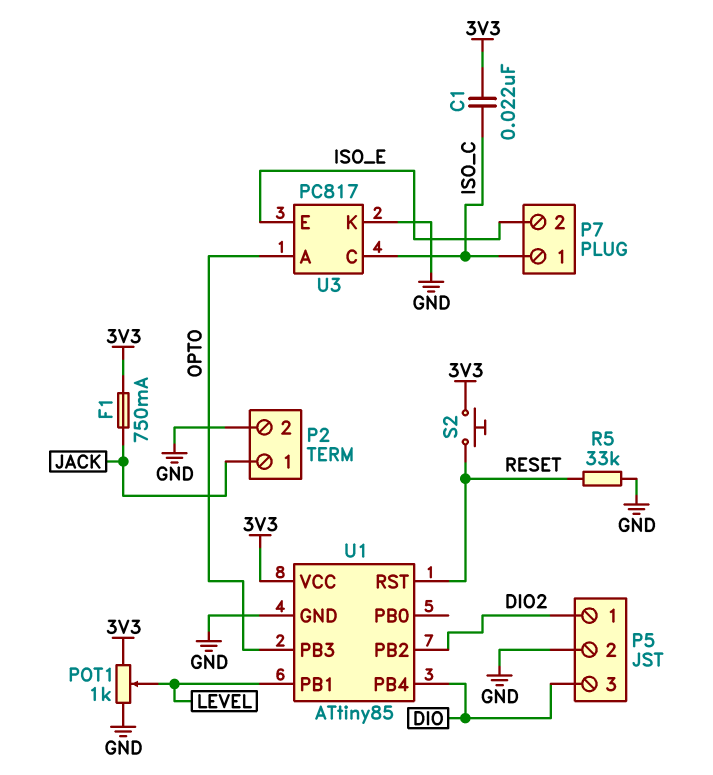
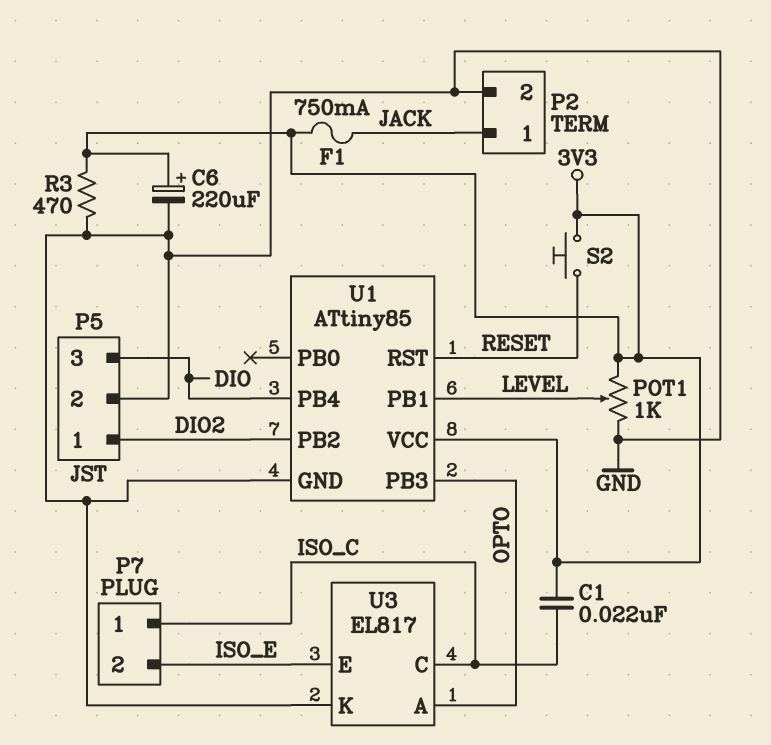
C6: none -> 220uF (plus 3V3, minus GND)
R3: none -> 470 (3V3, GND)
R5: 33k (GND, RESET) -> none
U3: PC817 -> EL817

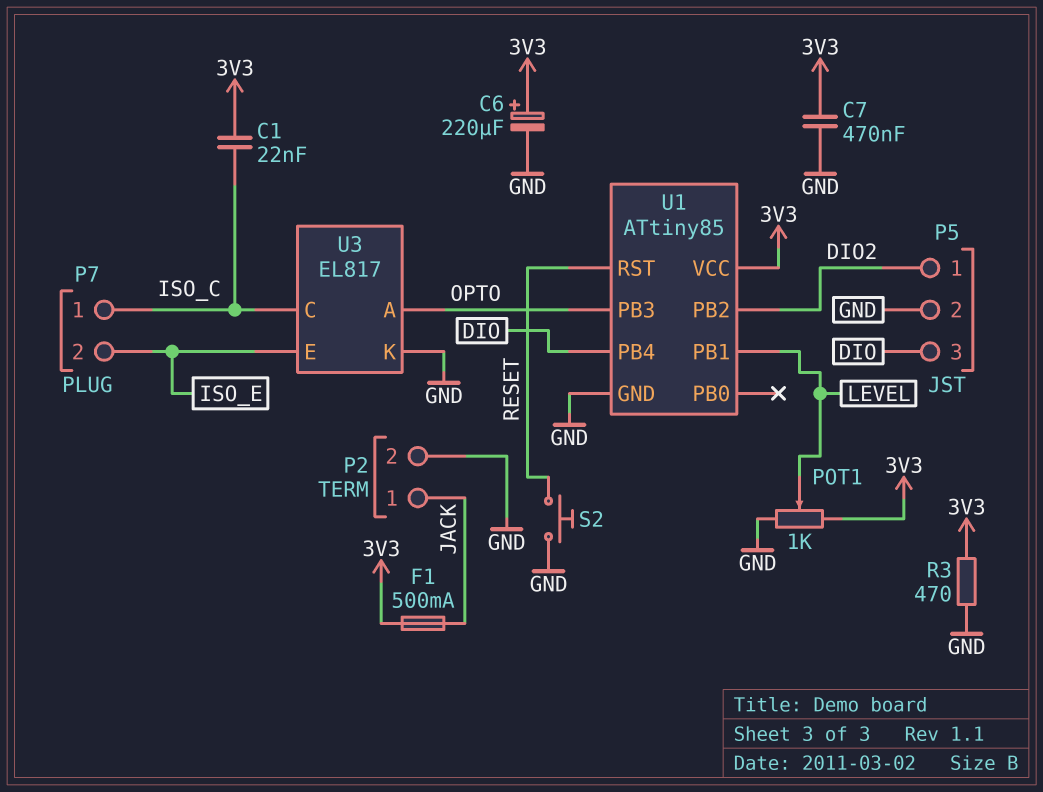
C7: none -> 470nF (3V3, GND)
F1: 750mA (3V3, JACK) -> 500mA (3V3, JACK)
S2: button (3V3, RESET) -> button (GND, RESET)

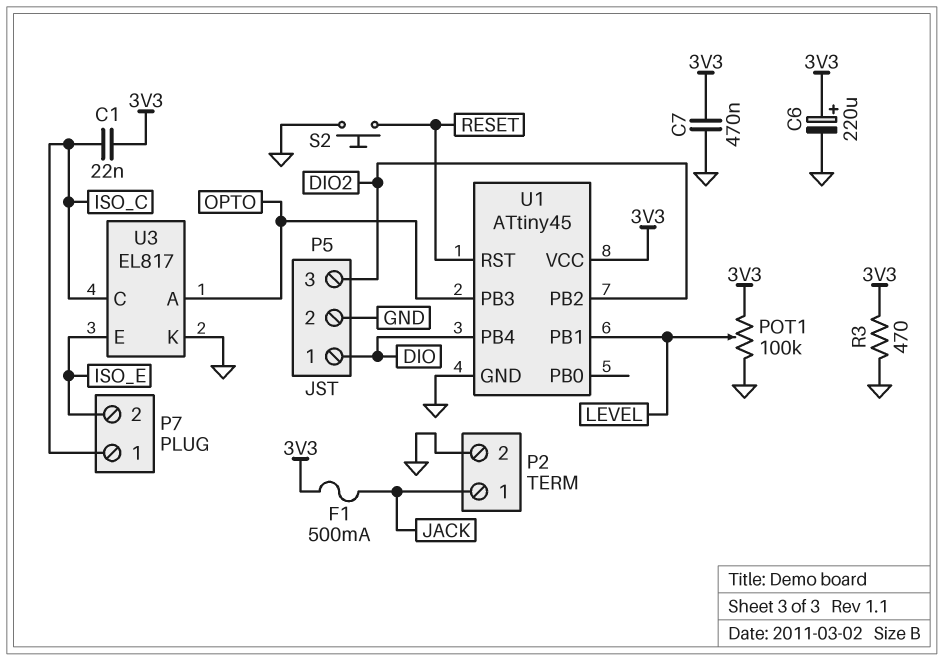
P5 pin 1: DIO2 -> DIO
P5 pin 3: DIO -> DIO2
POT1: 1k (3V3, GND, wiper LEVEL) -> 100k (3V3, GND, wiper LEVEL)
U1: ATtiny85 -> ATtiny45

